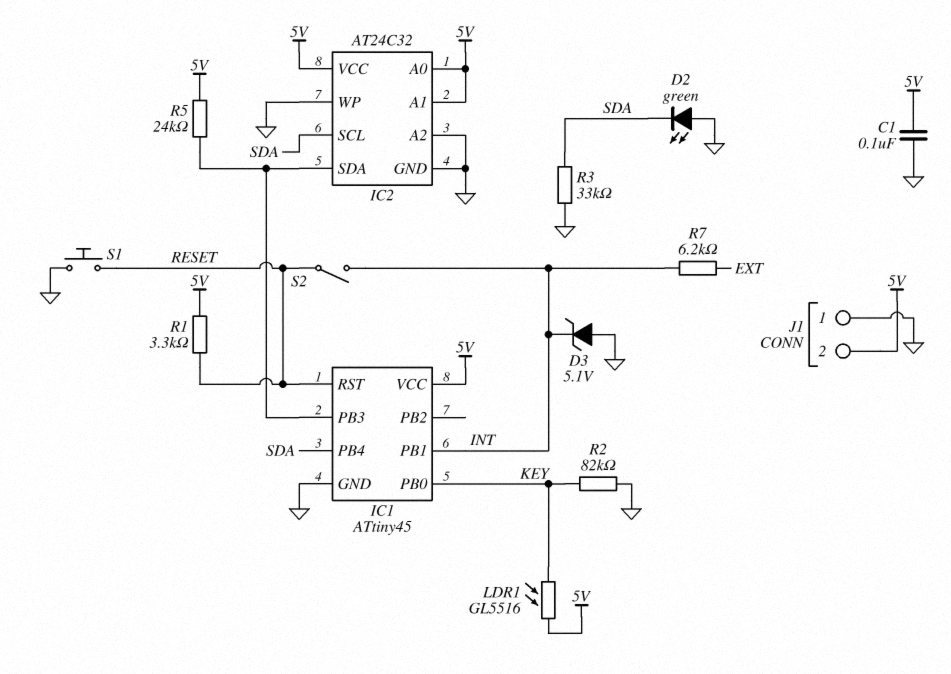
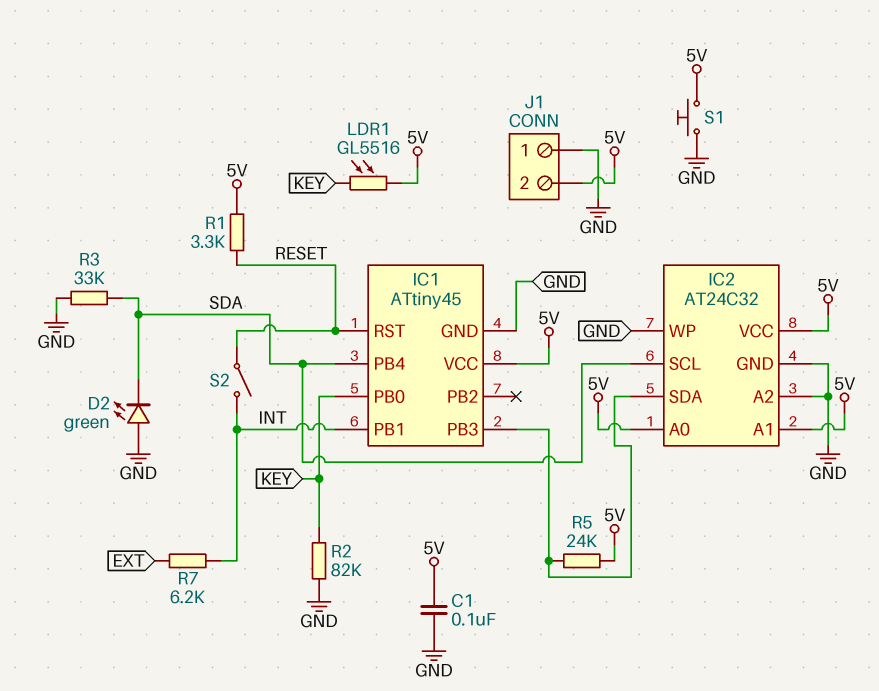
D3: zener 5.1V (A GND, K INT) -> none
S1: button (GND, RESET) -> button (5V, GND)

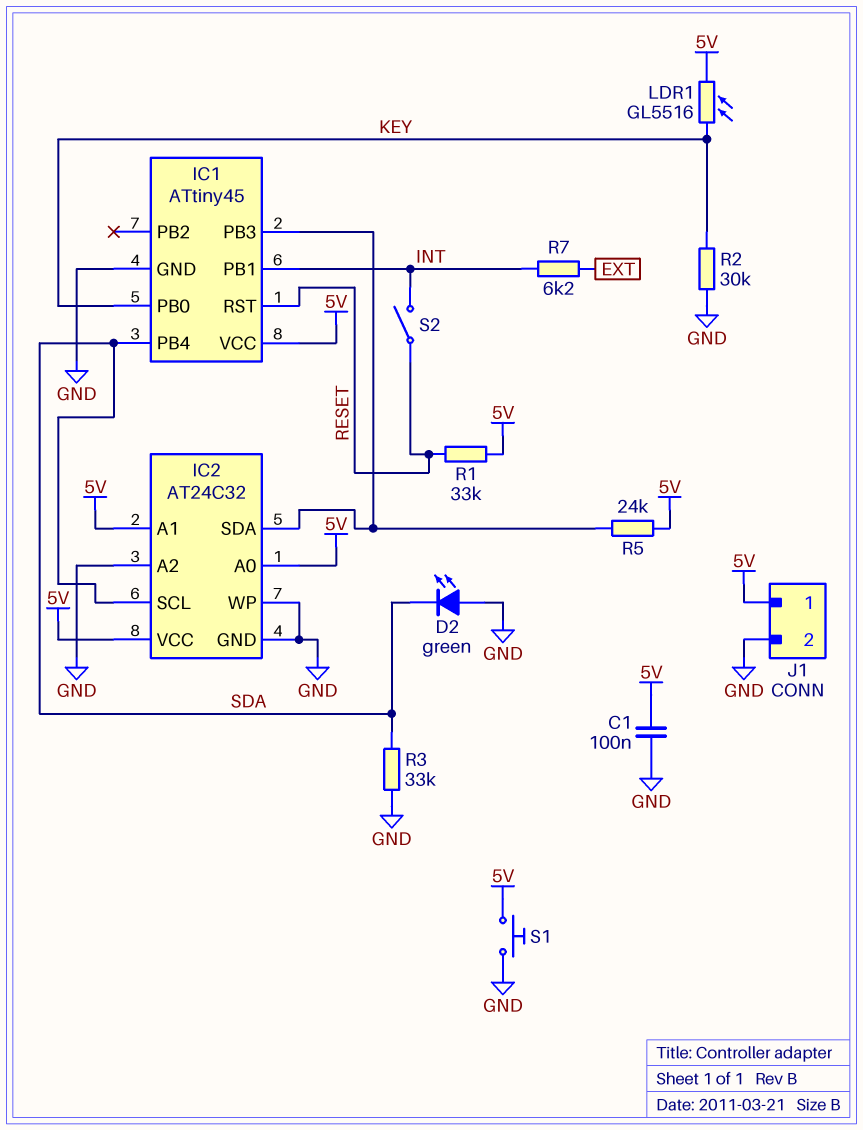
J1 pin 1: GND -> 5V
J1 pin 2: 5V -> GND
R1: 3.3k (5V, RESET) -> 33k (5V, RESET)
R2: 82k (GND, KEY) -> 30k (GND, KEY)

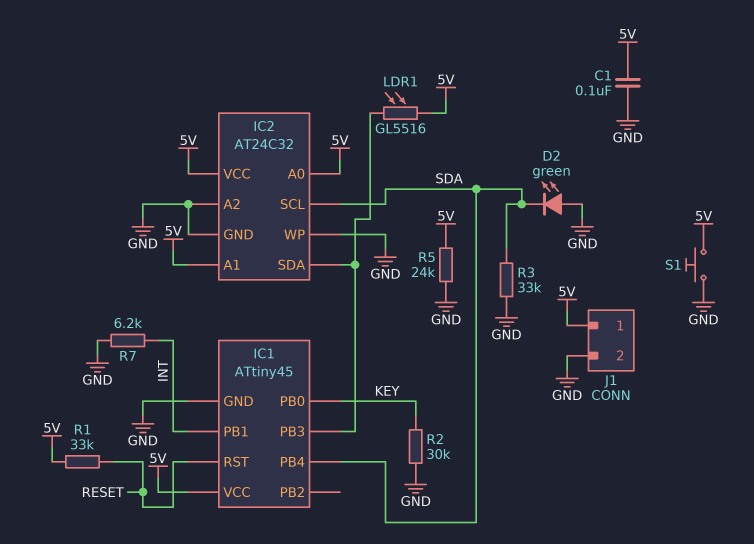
LDR1: GL5516 (5V, KEY) -> GL5516 (5V, IC1/PB3)
R5: 24k (5V, IC1/PB3) -> 24k (5V, GND)
R7: 6.2k (EXT, INT) -> 6.2k (GND, INT)
S2: switch (INT, RESET) -> none

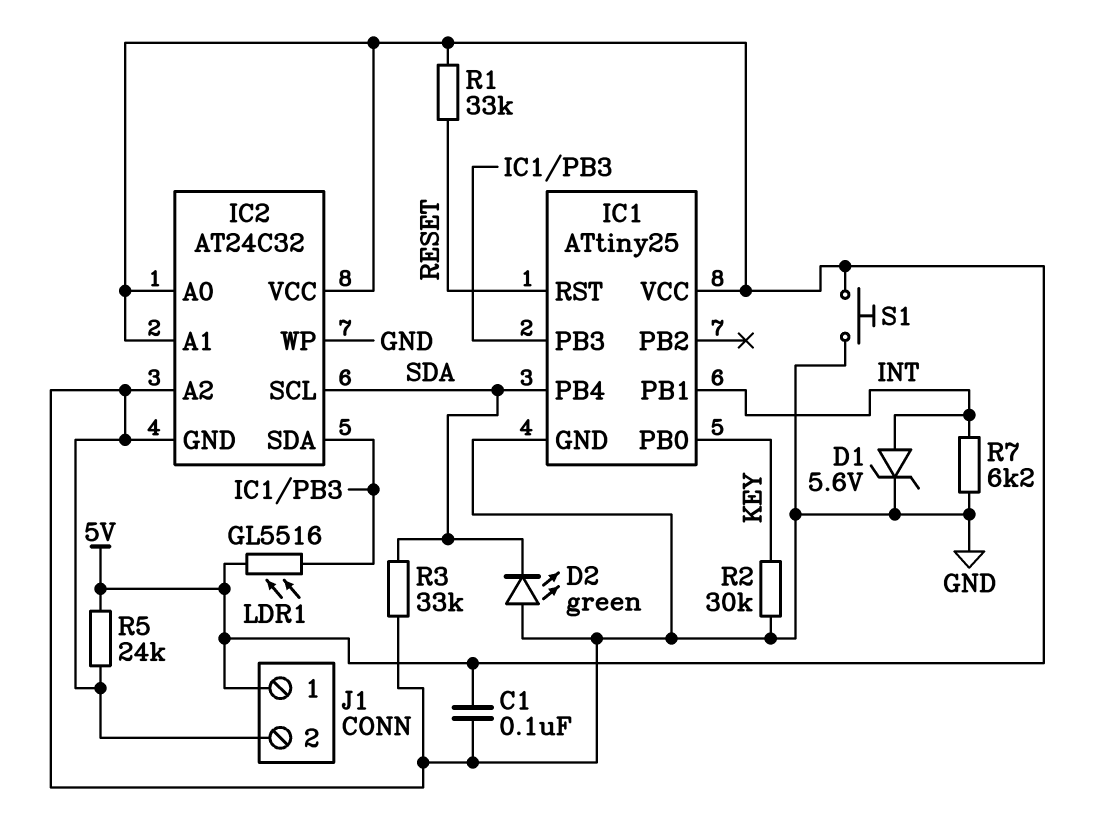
D1: none -> zener 5.6V (A INT, K GND)
IC1: ATtiny45 -> ATtiny25

